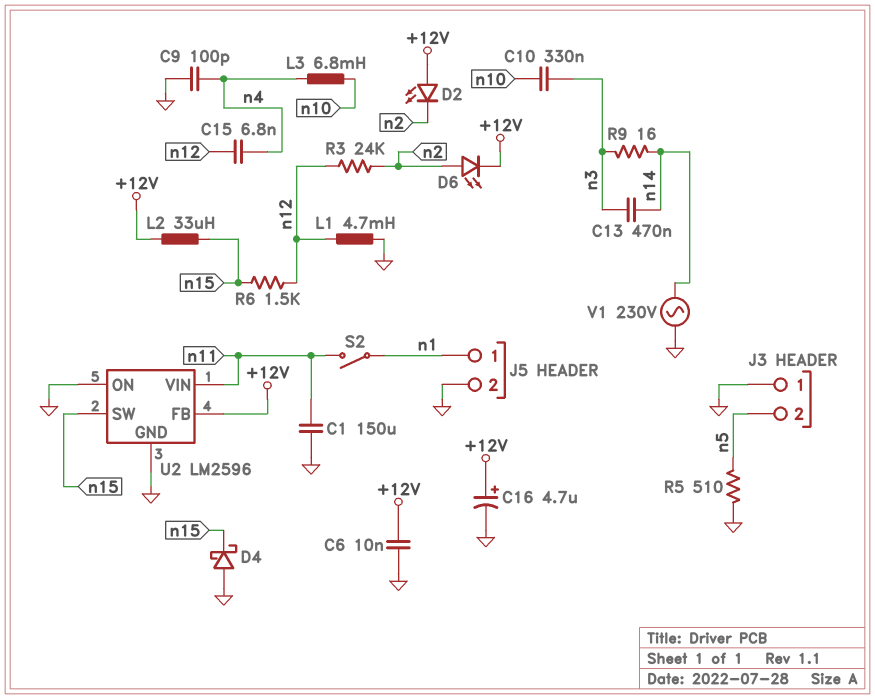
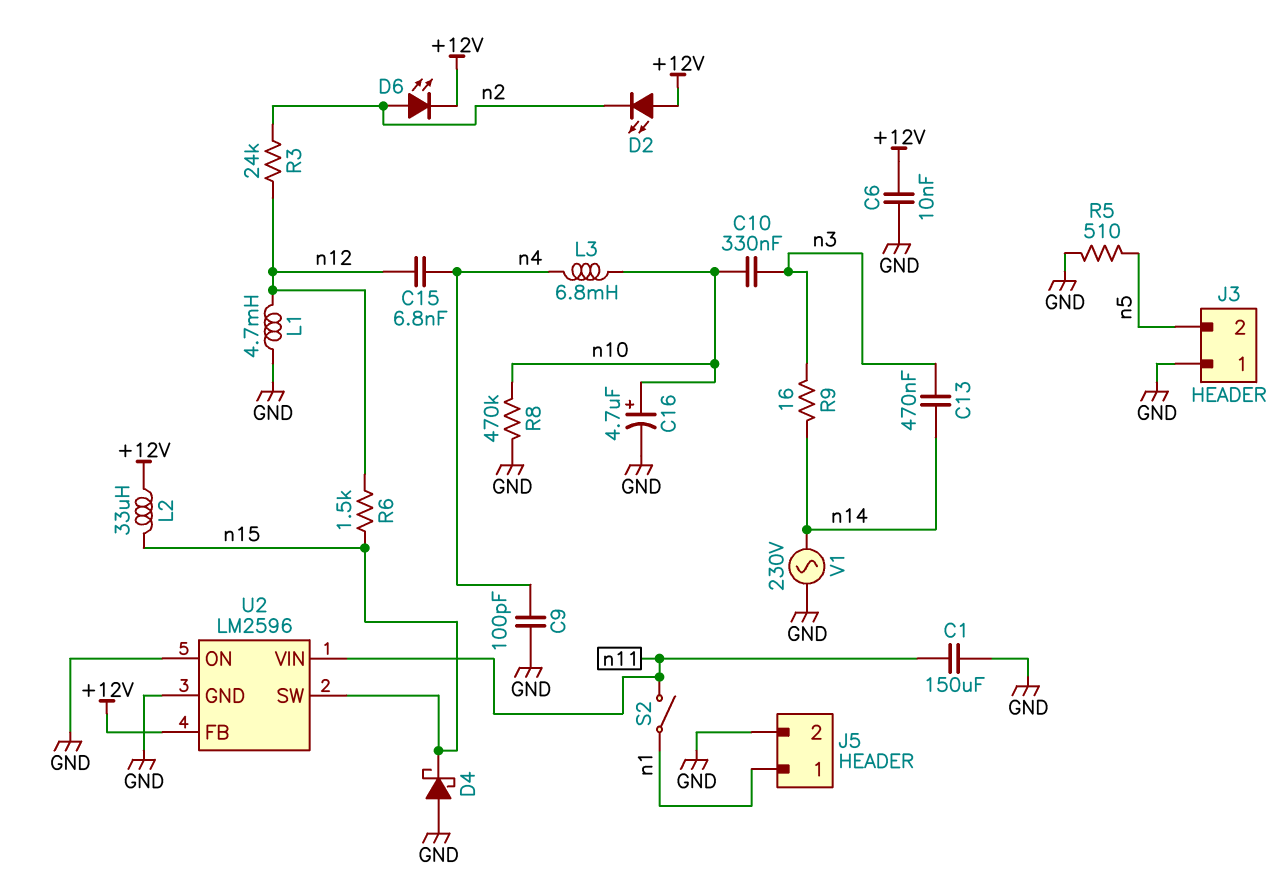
C16: 4.7uF (plus +12V, minus GND) -> 4.7uF (plus n10, minus GND)
R8: none -> 470k (GND, n10)

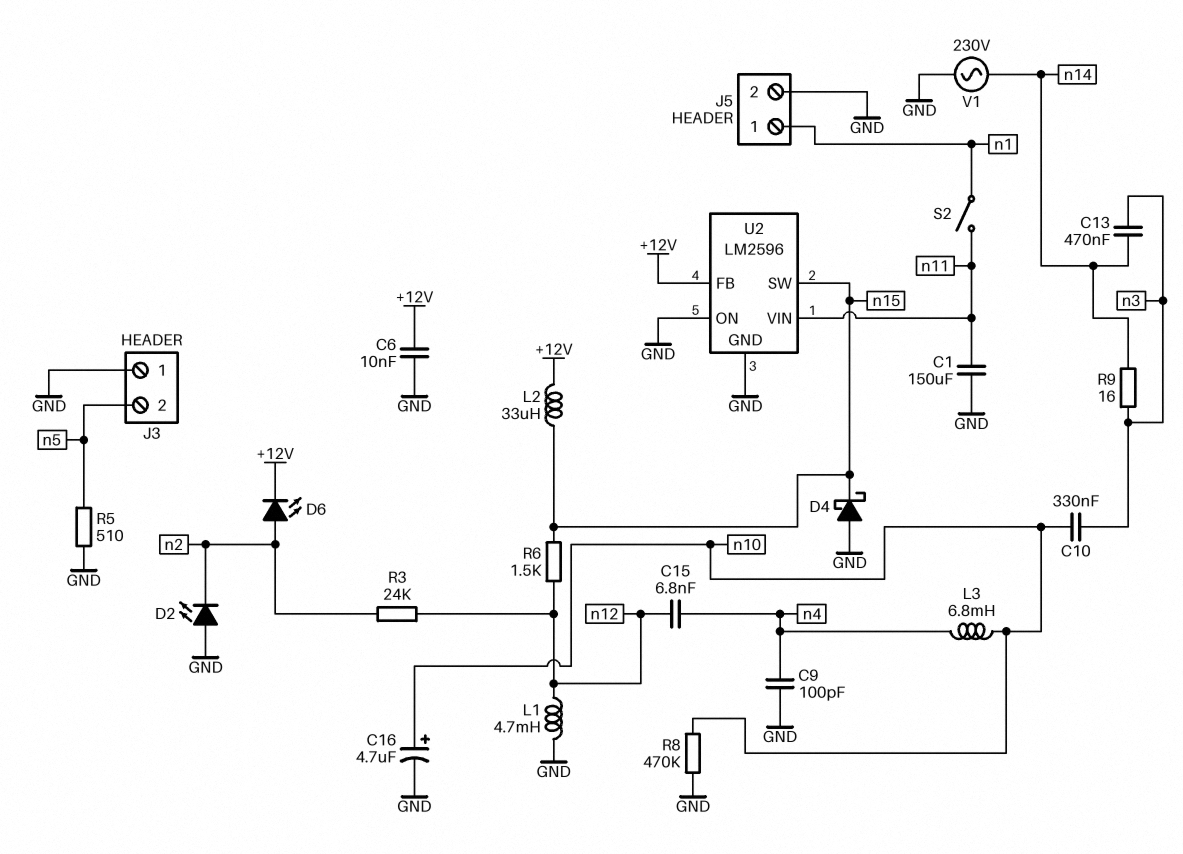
D2: LED (A +12V, K n2) -> LED (A GND, K n2)

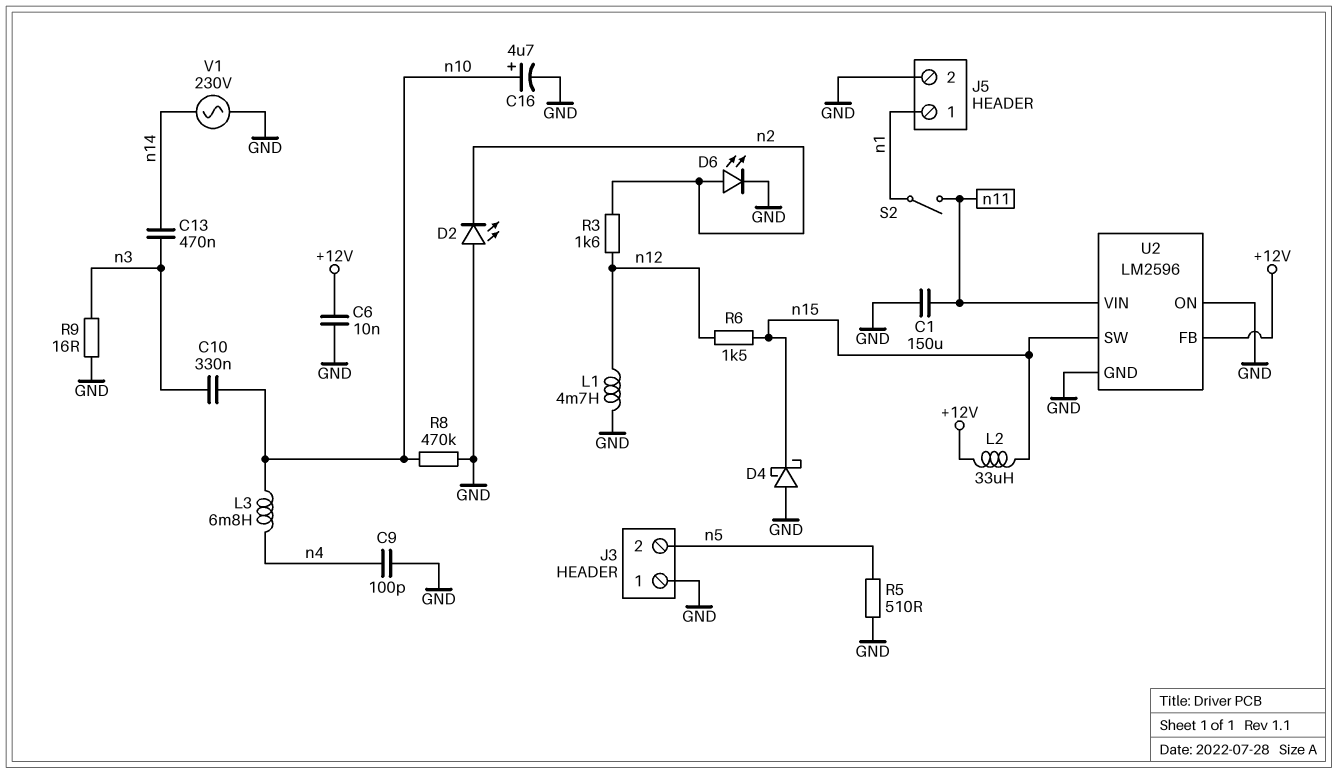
C15: 6.8nF (n4, n12) -> none
D6: LED (A n2, K +12V) -> LED (A n2, K GND)
R3: 24k (n2, n12) -> 1.6k (n2, n12)
R9: 16 (n3, n14) -> 16 (GND, n3)

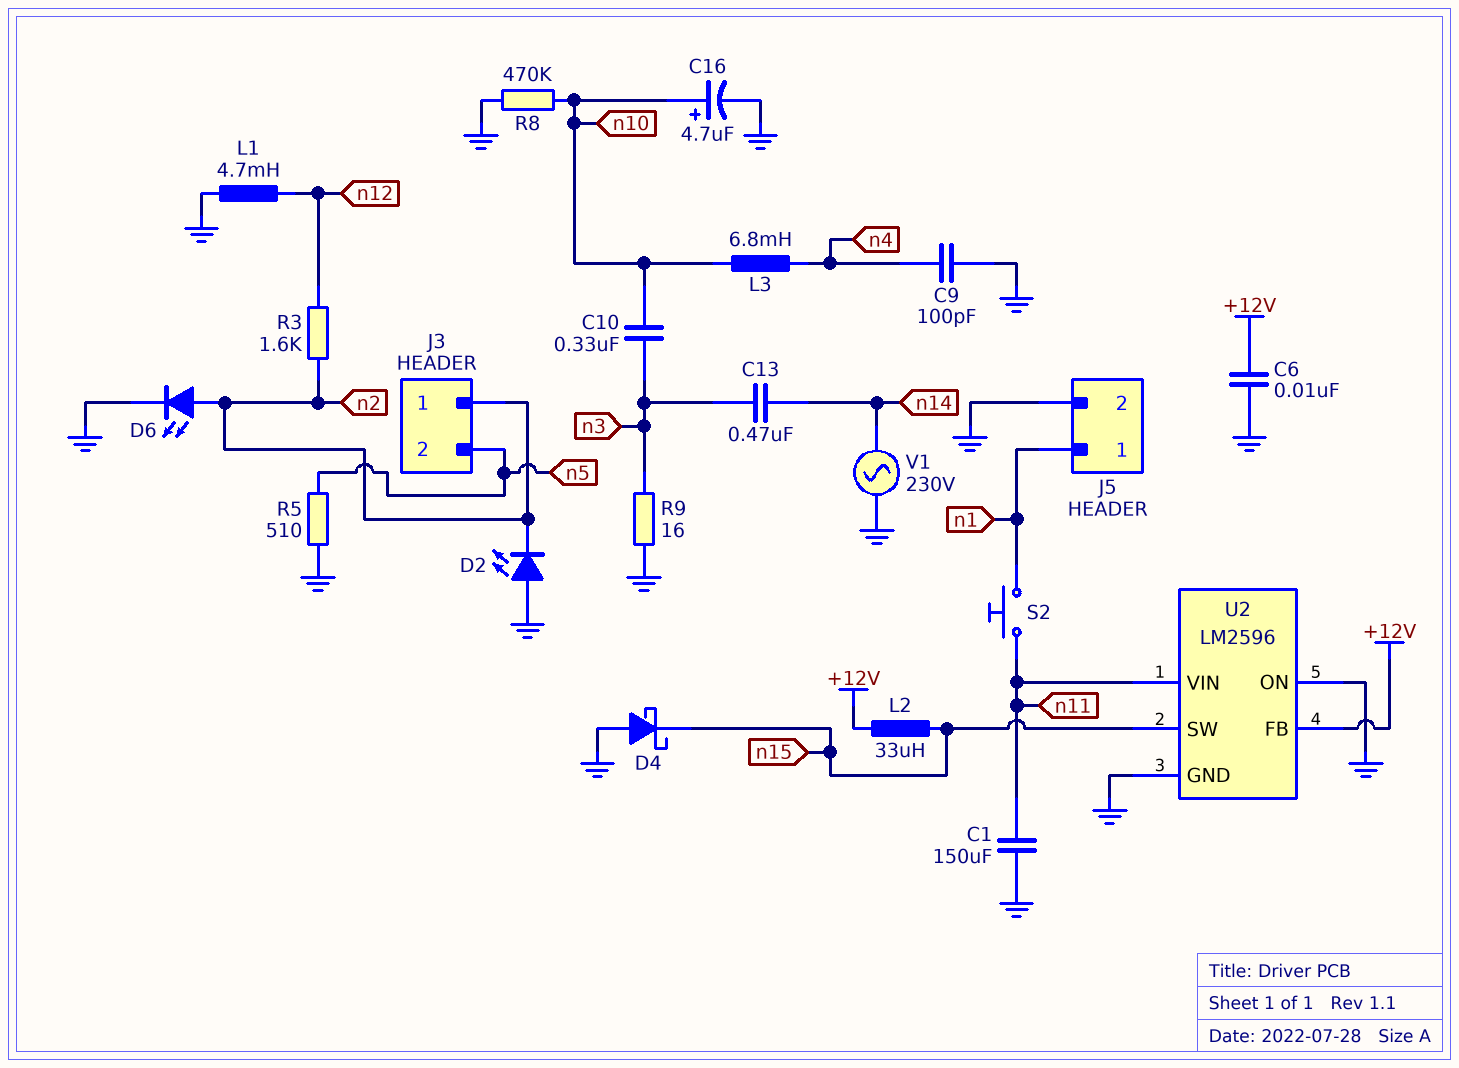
J3 pin 1: GND -> n2
R6: 1.5k (n12, n15) -> none
S2: switch (n1, n11) -> button (n1, n11)

